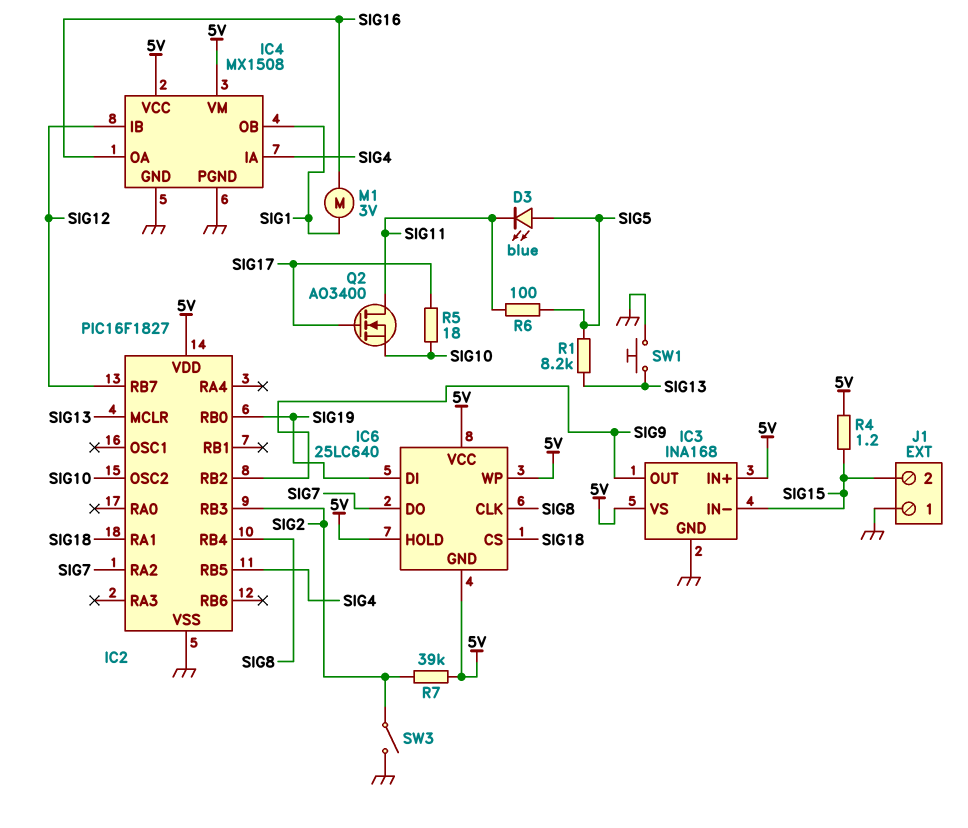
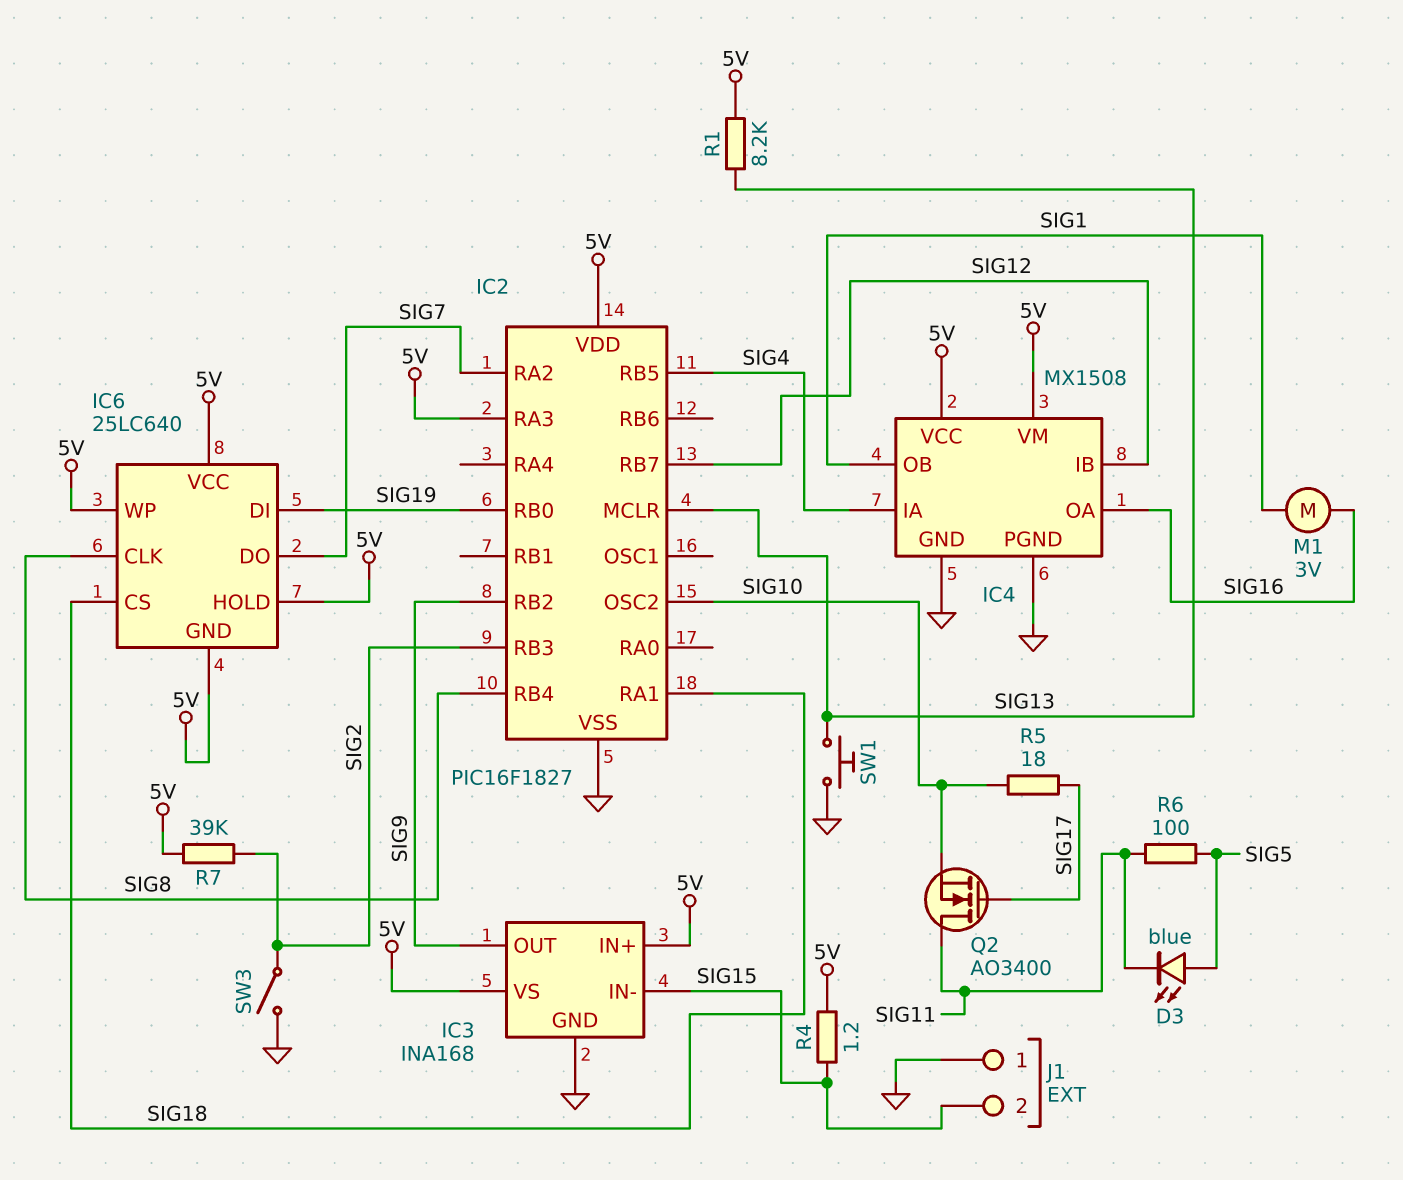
IC2 pin RA3: none -> 5V
R1: 8.2k (SIG5, SIG13) -> 8.2k (5V, SIG13)

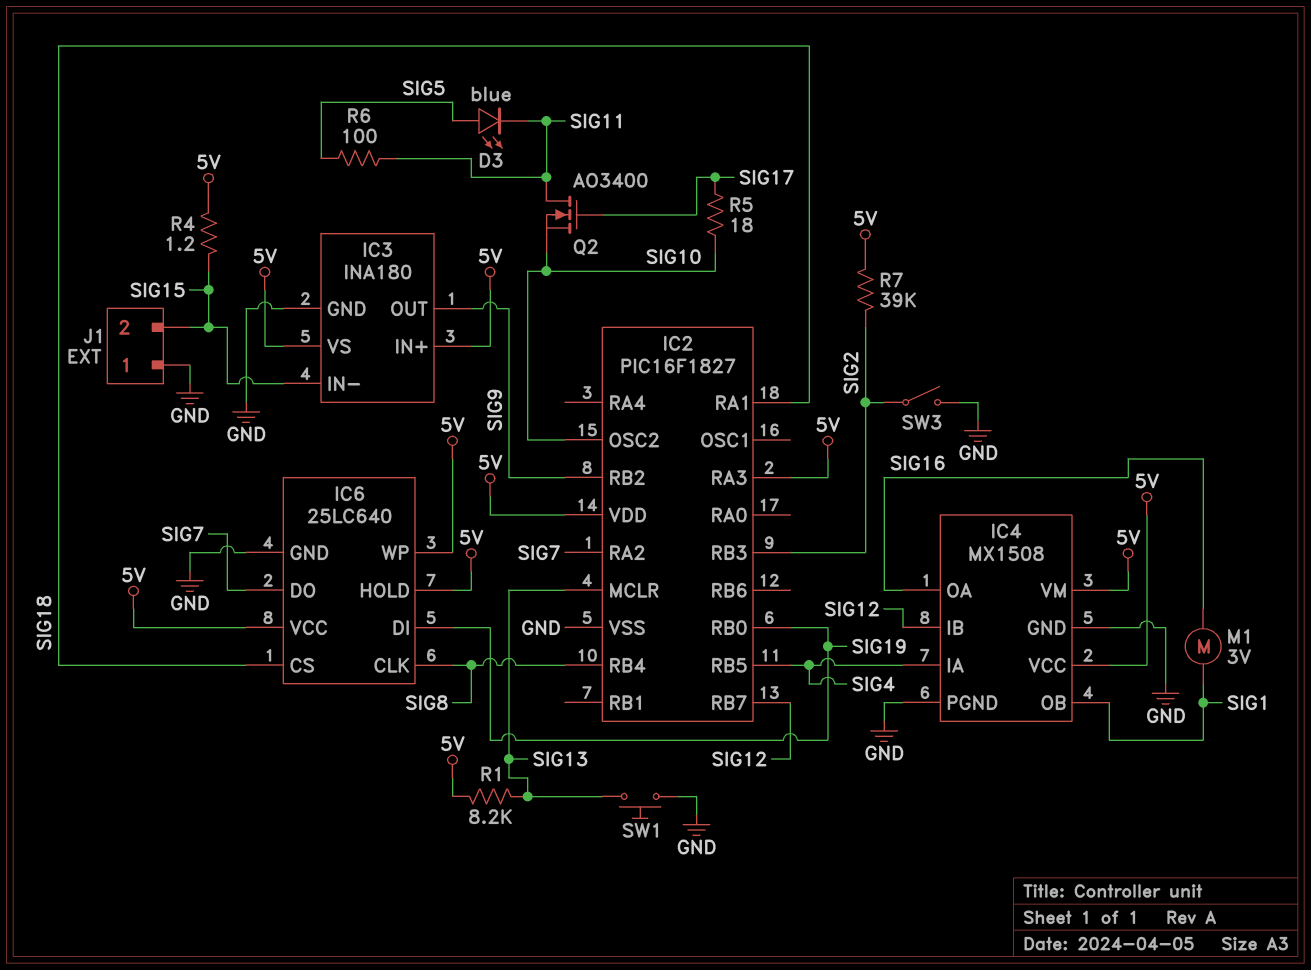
IC3: INA168 -> INA180
IC6 pin GND: 5V -> GND

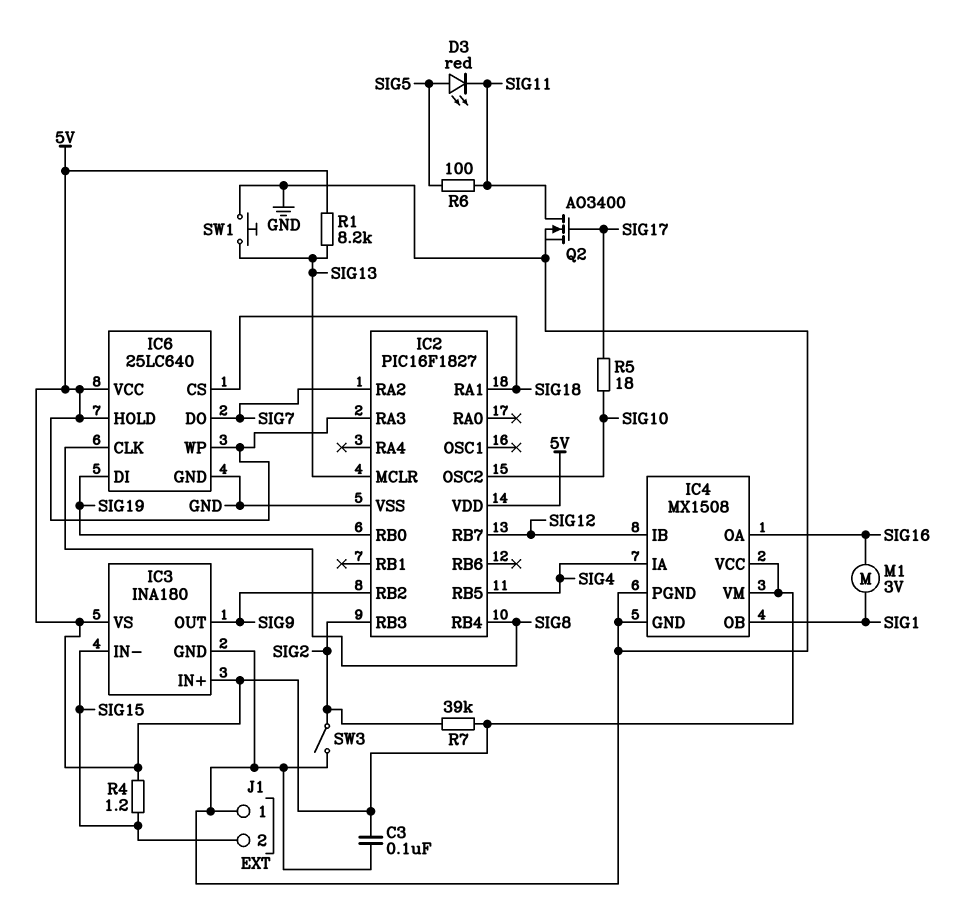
C3: none -> 100nF (5V, GND)
D3: LED blue (A SIG5, K SIG11) -> LED red (A SIG5, K SIG11)
Q2: NMOS AO3400 (G SIG17, D SIG11, S SIG10) -> NMOS AO3400 (G SIG17, D SIG11, S GND)

